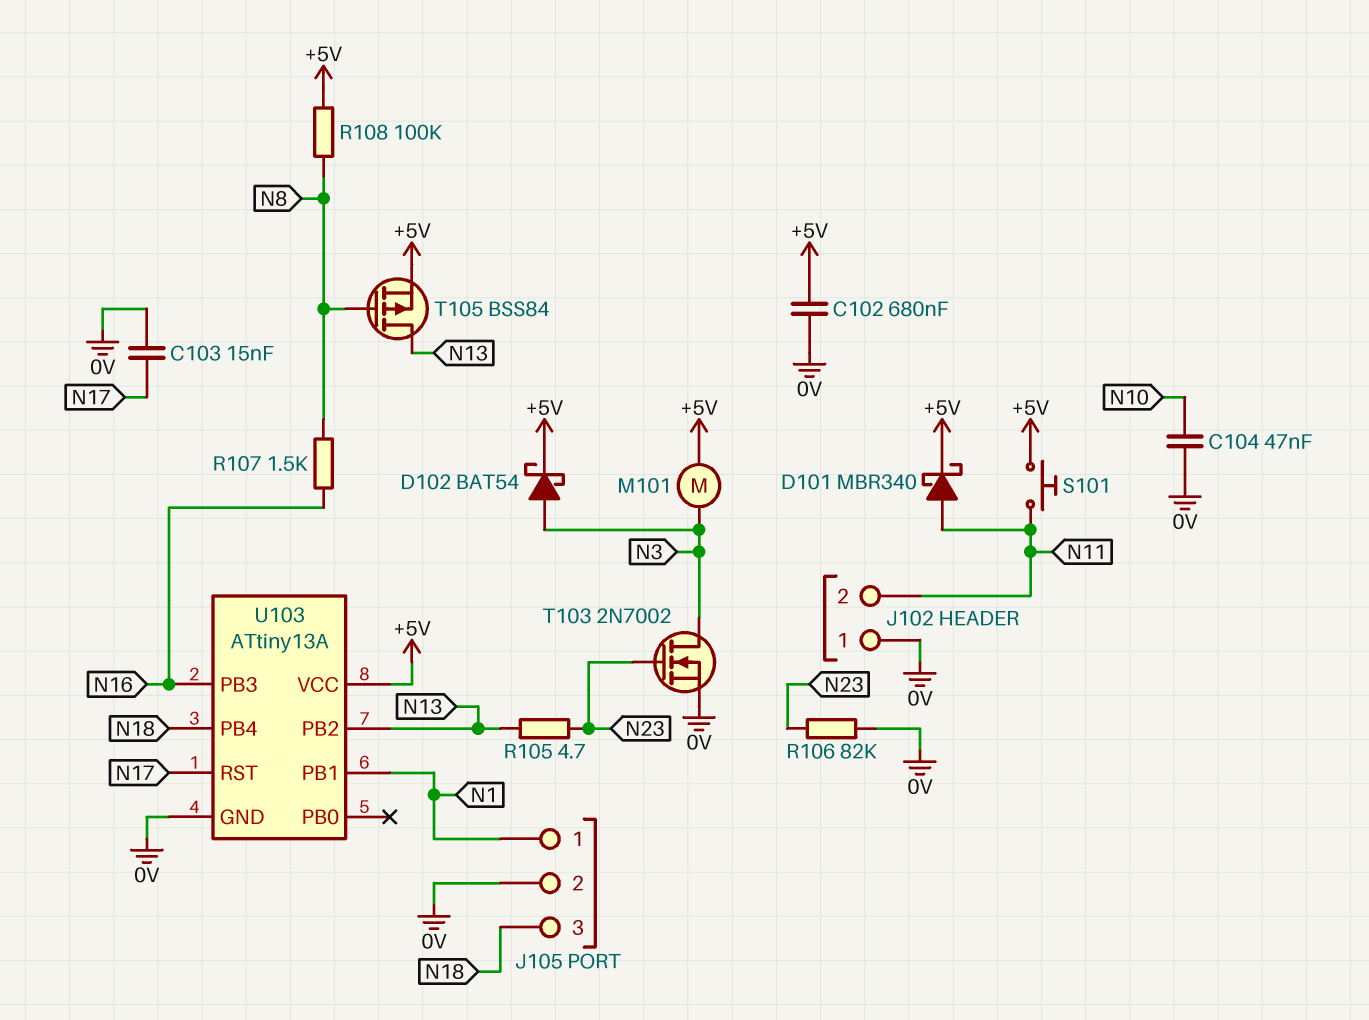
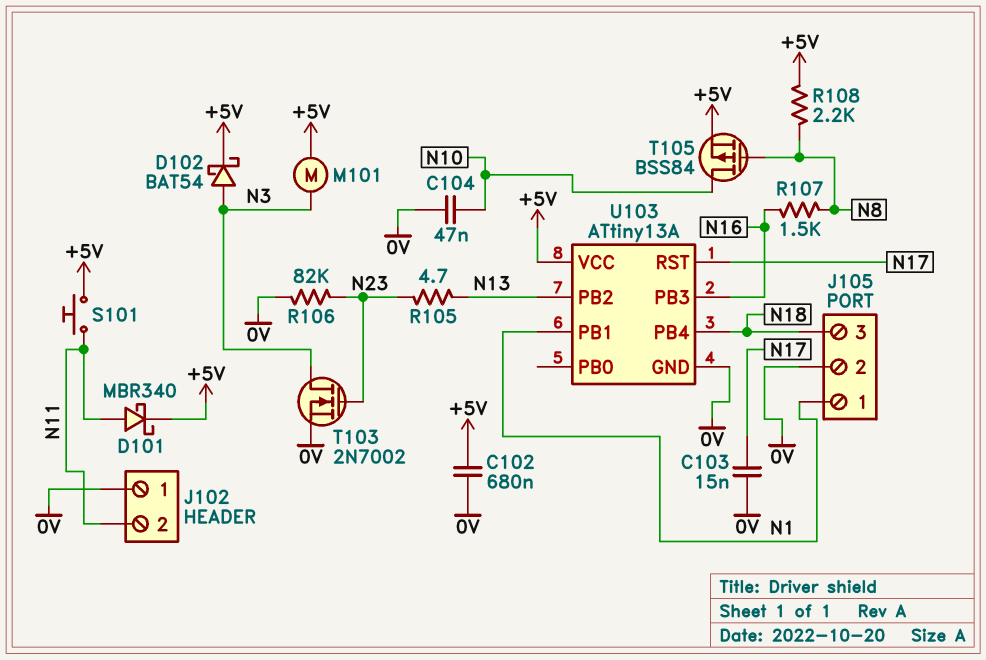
R108: 100k (+5V, N8) -> 2.2k (+5V, N8)
T105: PMOS BSS84 (G N8, D N13, S +5V) -> PMOS BSS84 (G N8, D N10, S +5V)

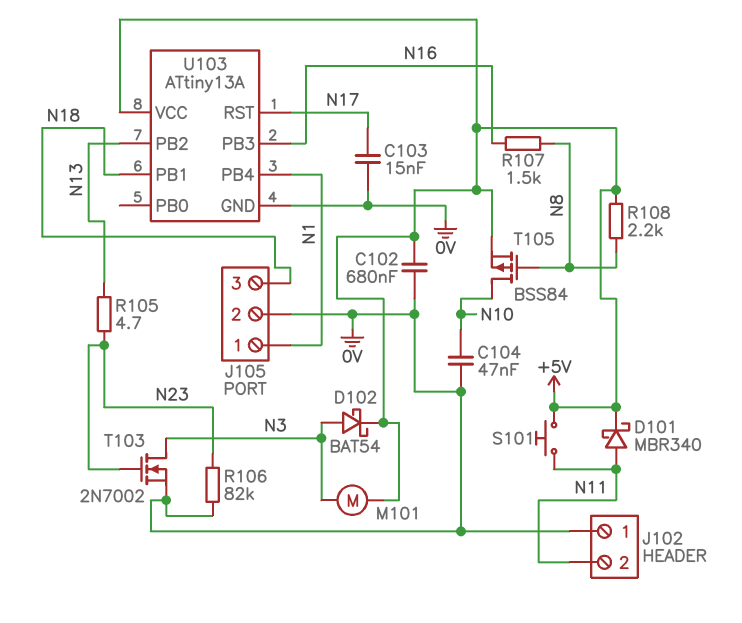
U103 pin PB1: N1 -> N18
U103 pin PB4: N18 -> N1

